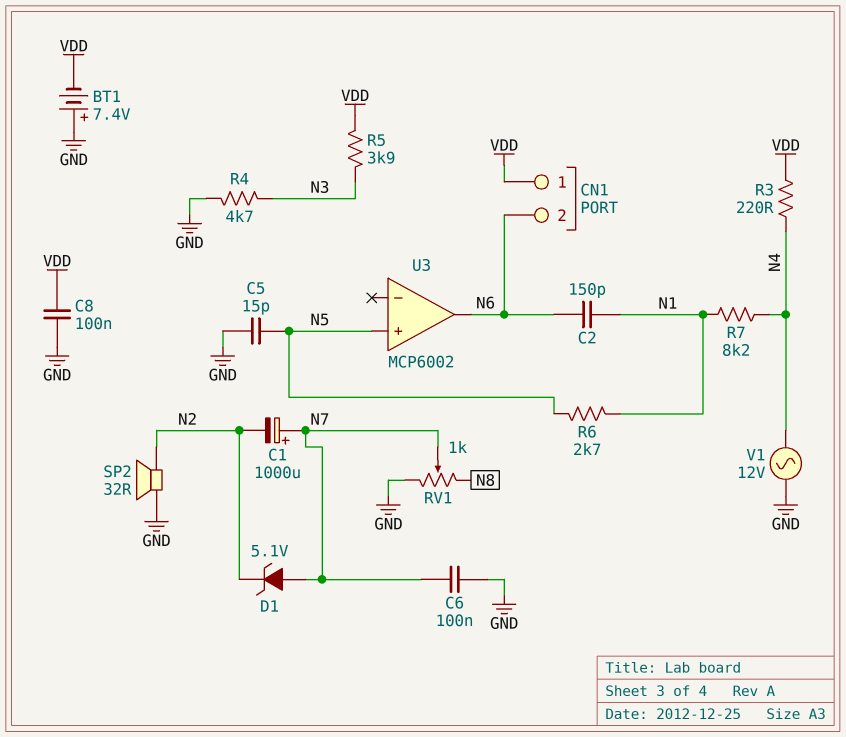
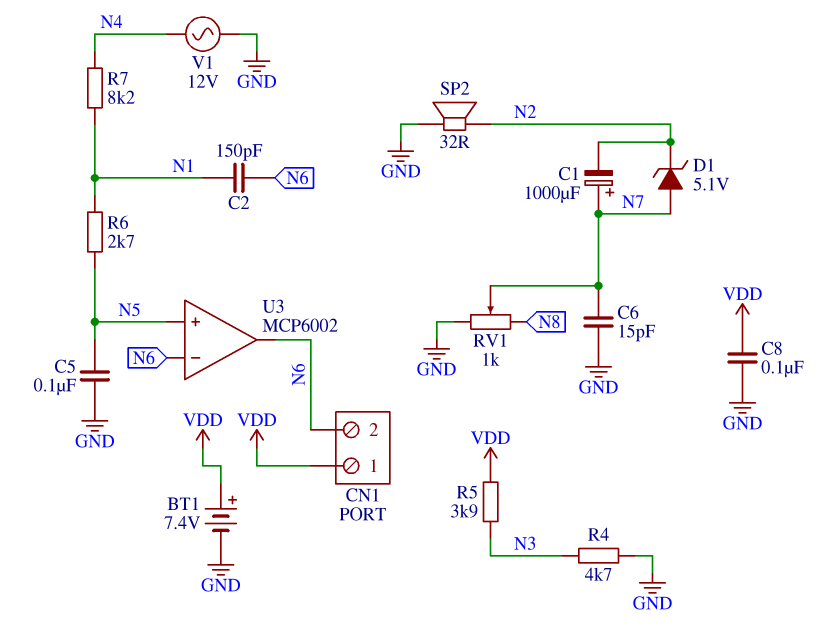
BT1: 7.4V (plus GND, minus VDD) -> 7.4V (plus VDD, minus GND)
C5: 15pF (GND, N5) -> 100nF (GND, N5)
C6: 100nF (GND, N7) -> 15pF (GND, N7)
R3: 220 (N4, VDD) -> none
U3 pin in-: none -> N6

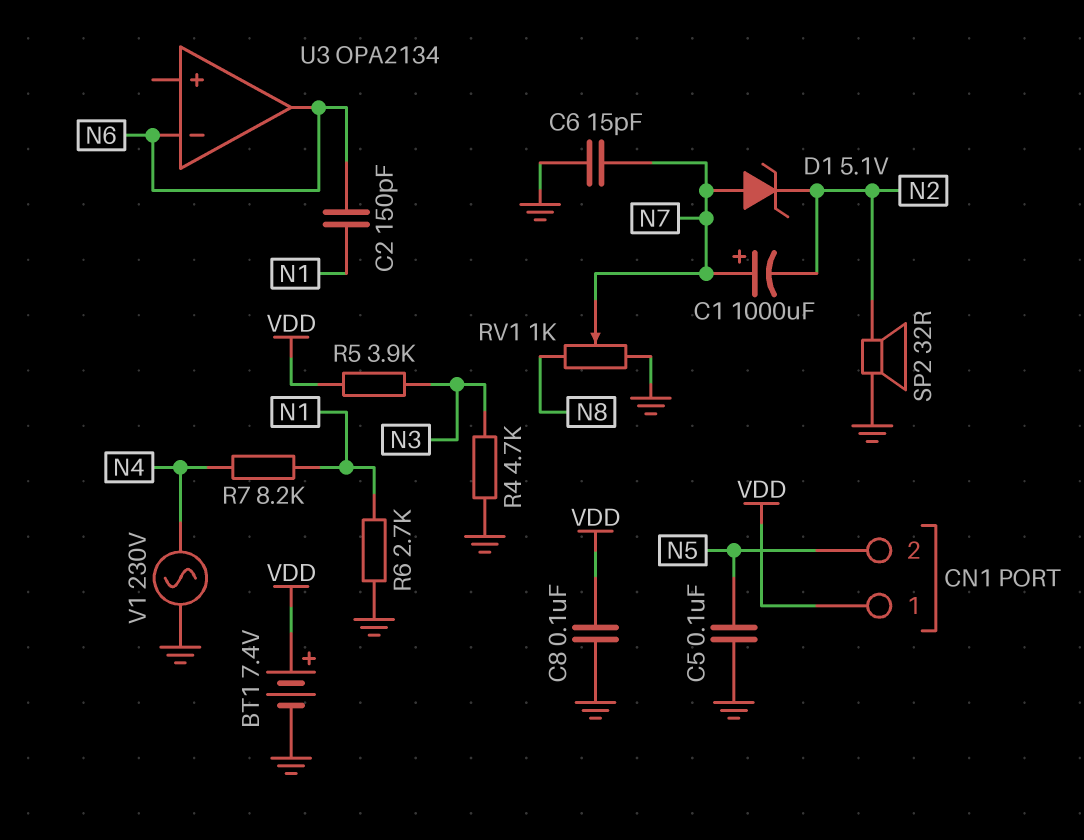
CN1 pin 2: N6 -> N5
R6: 2.7k (N1, N5) -> 2.7k (GND, N1)
U3: MCP6002 -> OPA2134
U3 pin in+: N5 -> none
V1: AC 12V (GND, N4) -> AC 230V (GND, N4)

